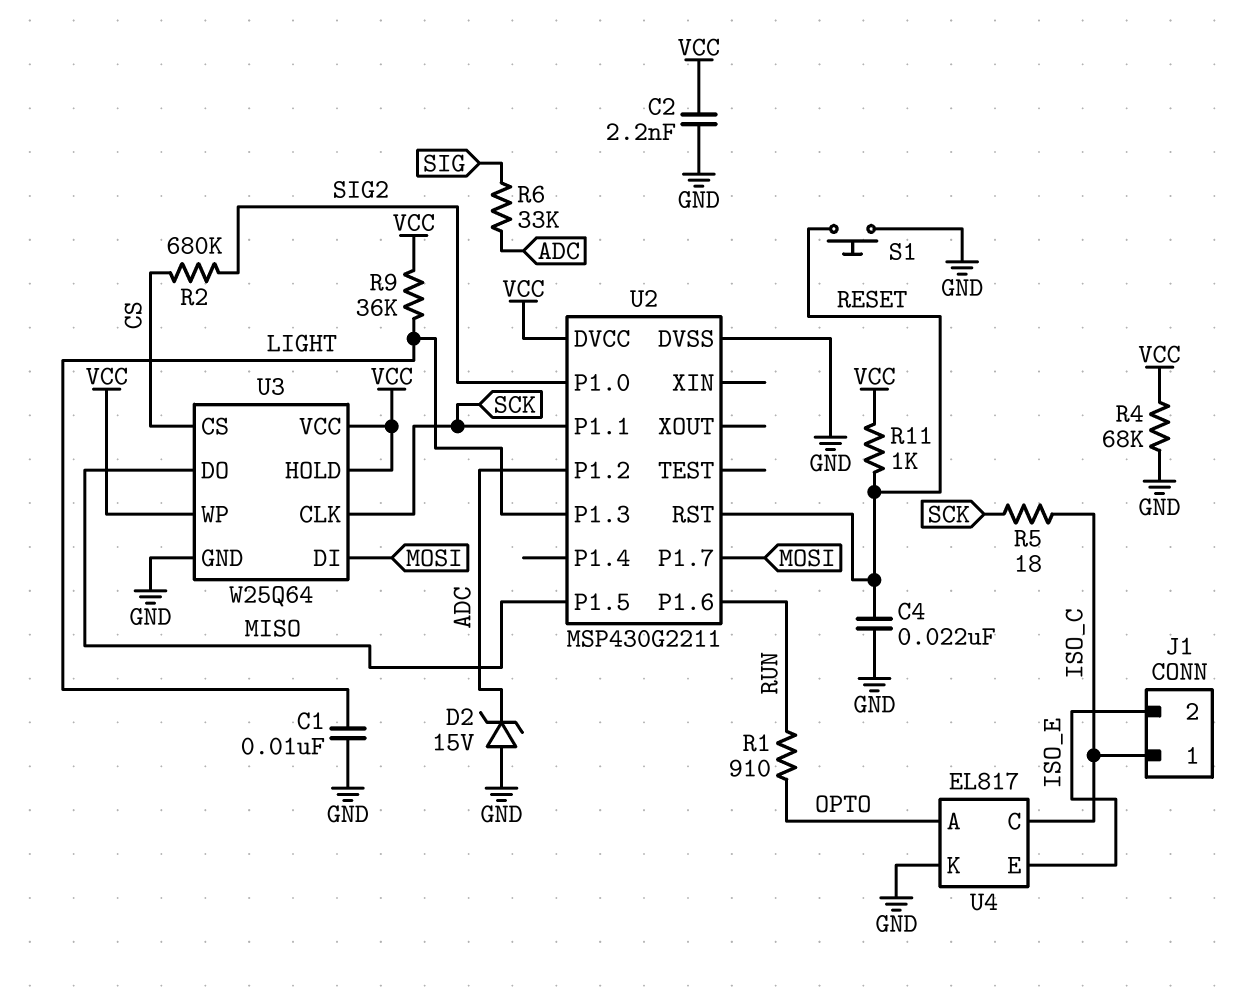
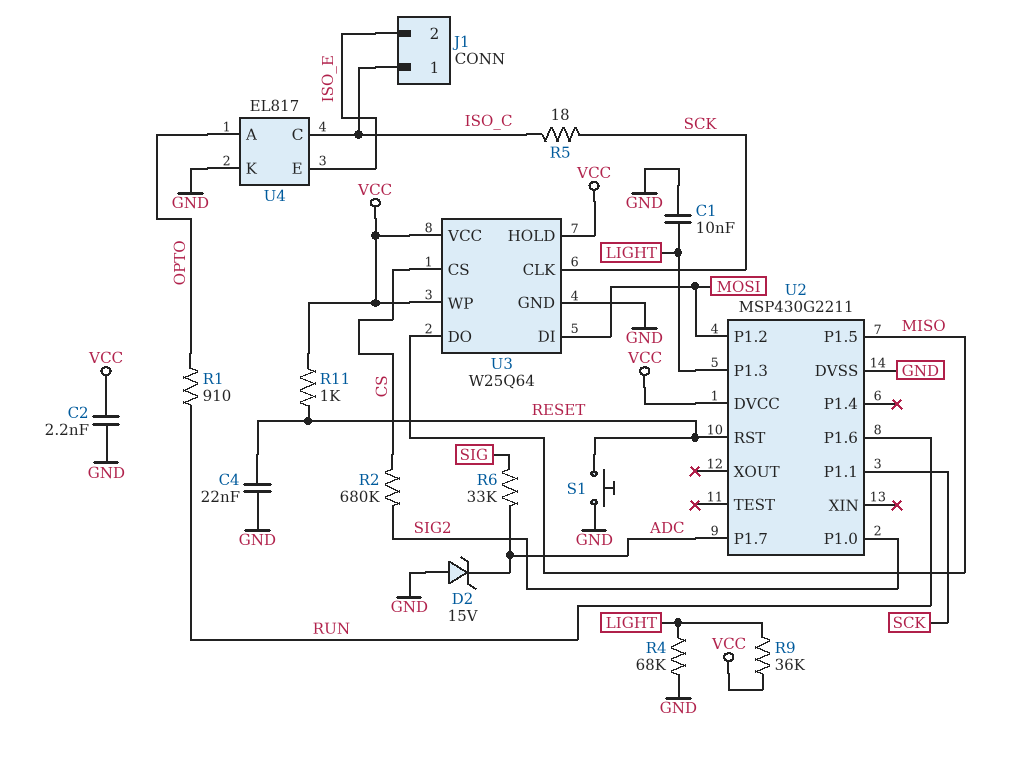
R4: 68k (GND, VCC) -> 68k (GND, LIGHT)
U2 pin P1.2: ADC -> MOSI
U2 pin P1.7: MOSI -> ADC

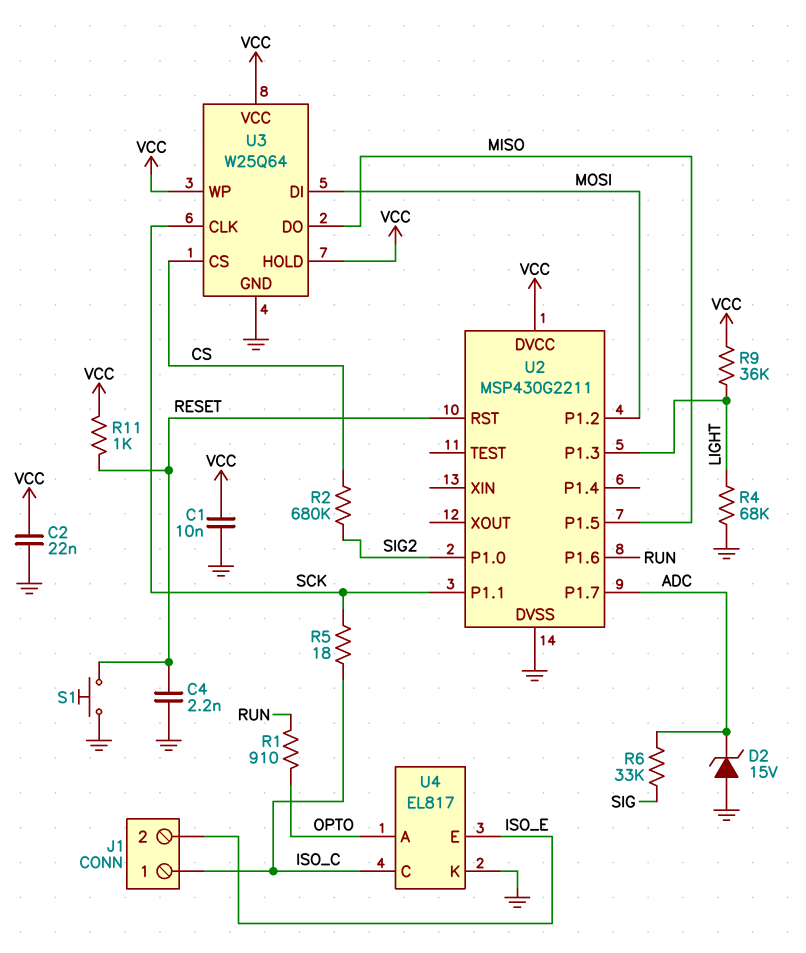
C1: 10nF (GND, LIGHT) -> 10nF (GND, VCC)
C2: 2.2nF (GND, VCC) -> 22nF (GND, VCC)
C4: 22nF (GND, RESET) -> 2.2nF (GND, RESET)

